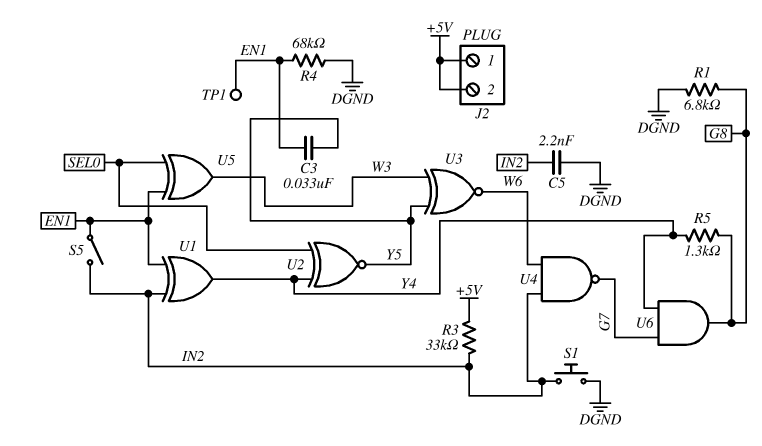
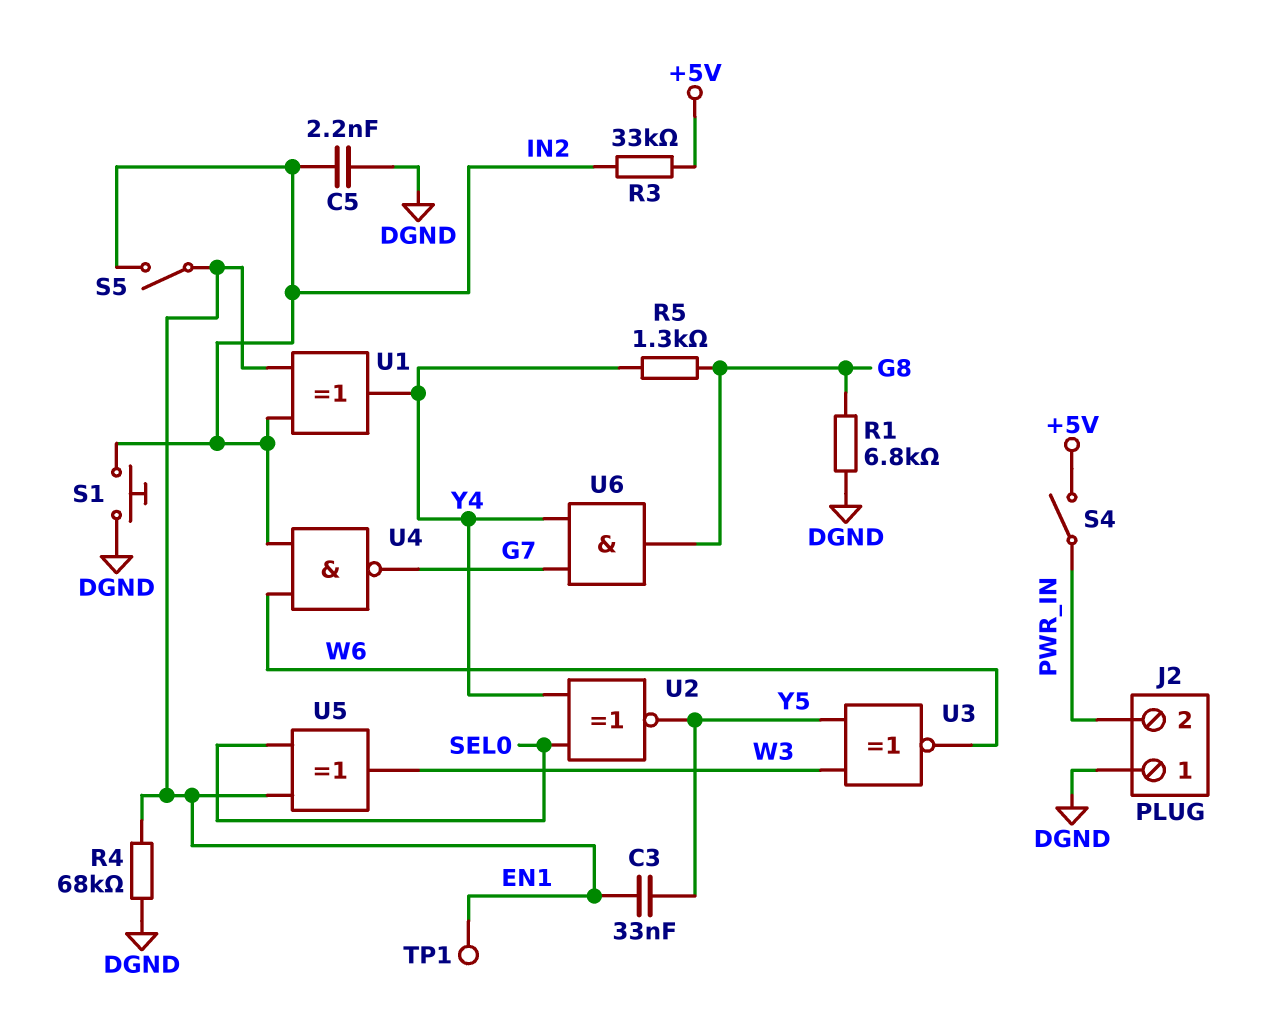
J2 pin 1: +5V -> DGND
J2 pin 2: +5V -> PWR_IN
S4: none -> switch (+5V, PWR_IN)

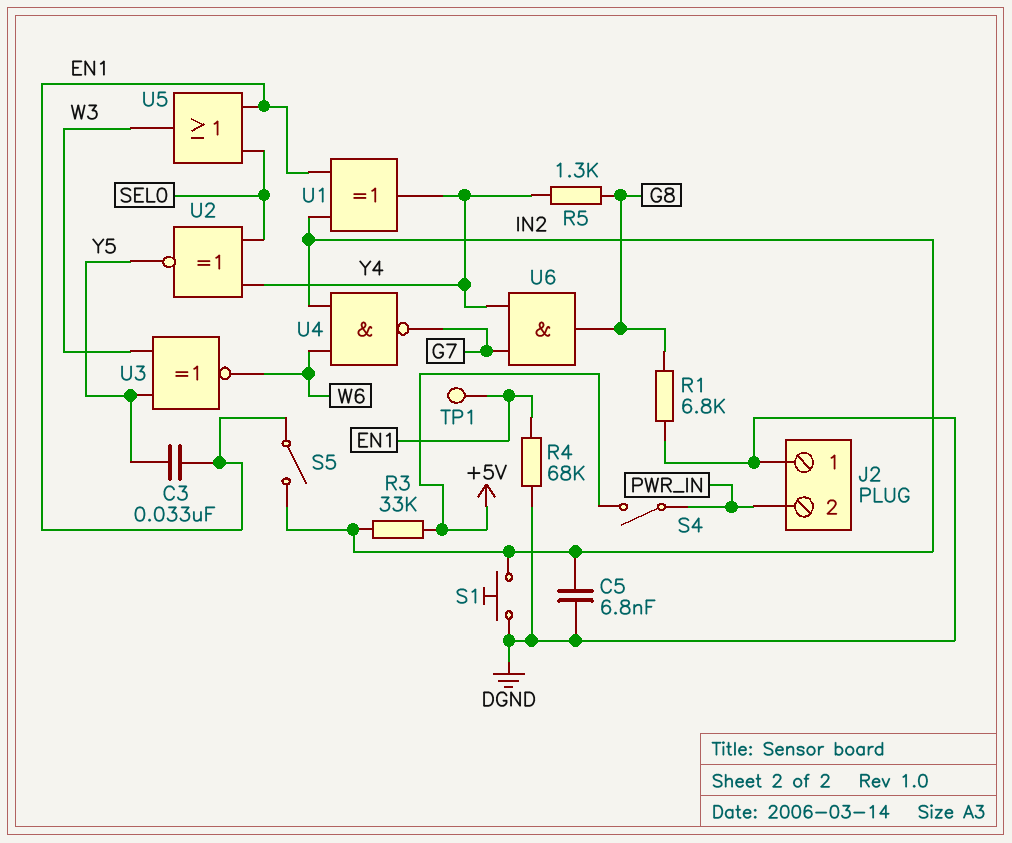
C5: 2.2nF (DGND, IN2) -> 6.8nF (DGND, IN2)
U5: XOR (in EN1, in SEL0, out W3) -> OR (in EN1, in SEL0, out W3)

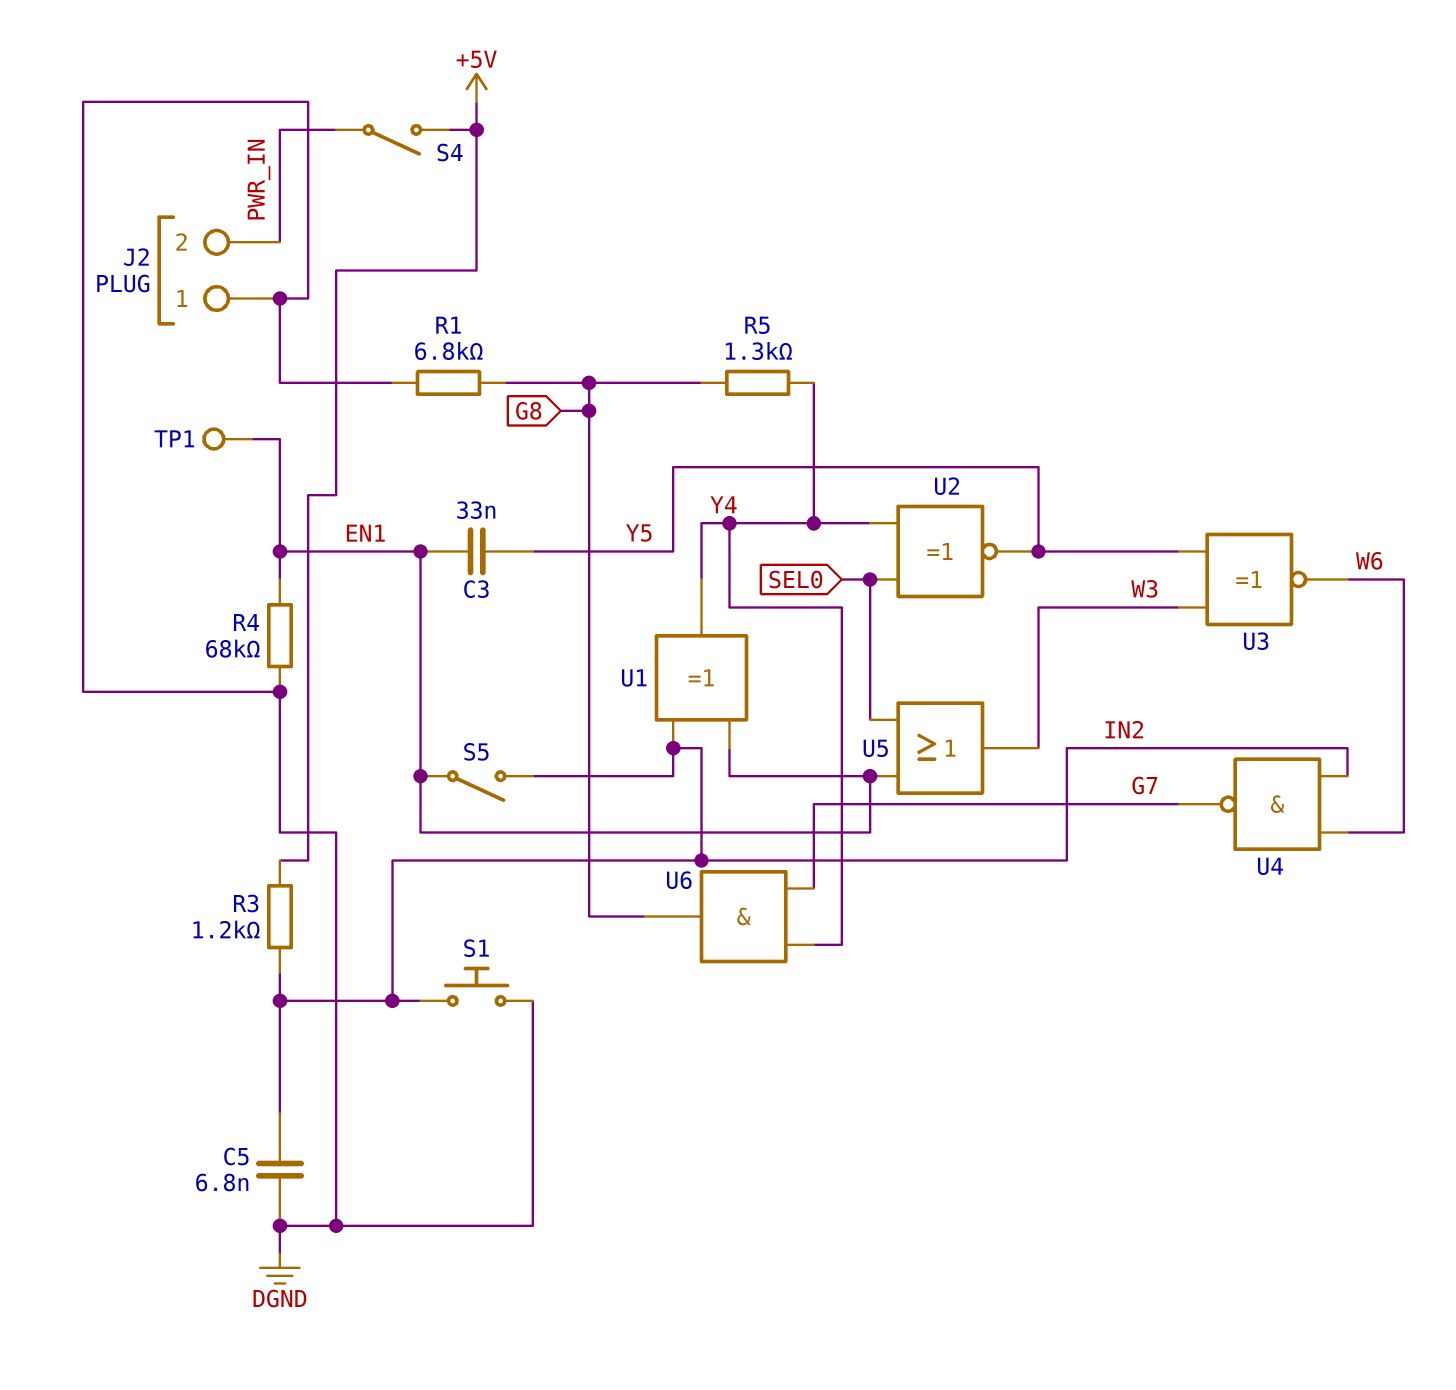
R3: 33k (+5V, IN2) -> 1.2k (+5V, IN2)

